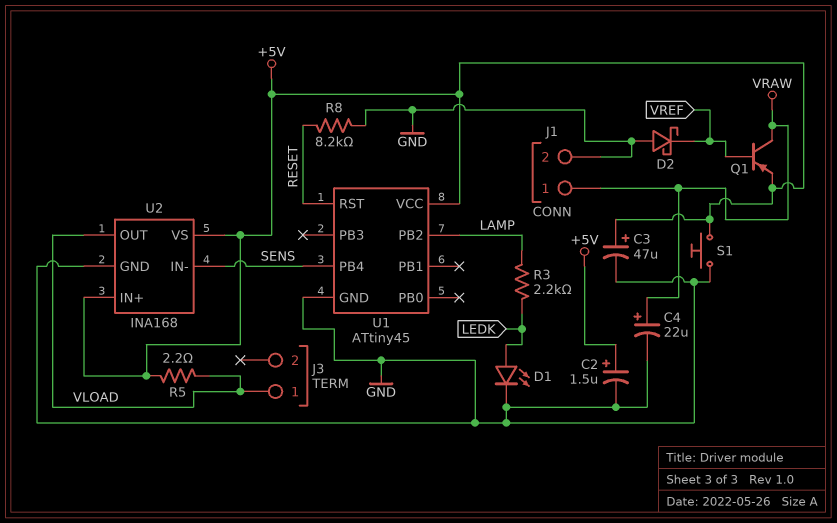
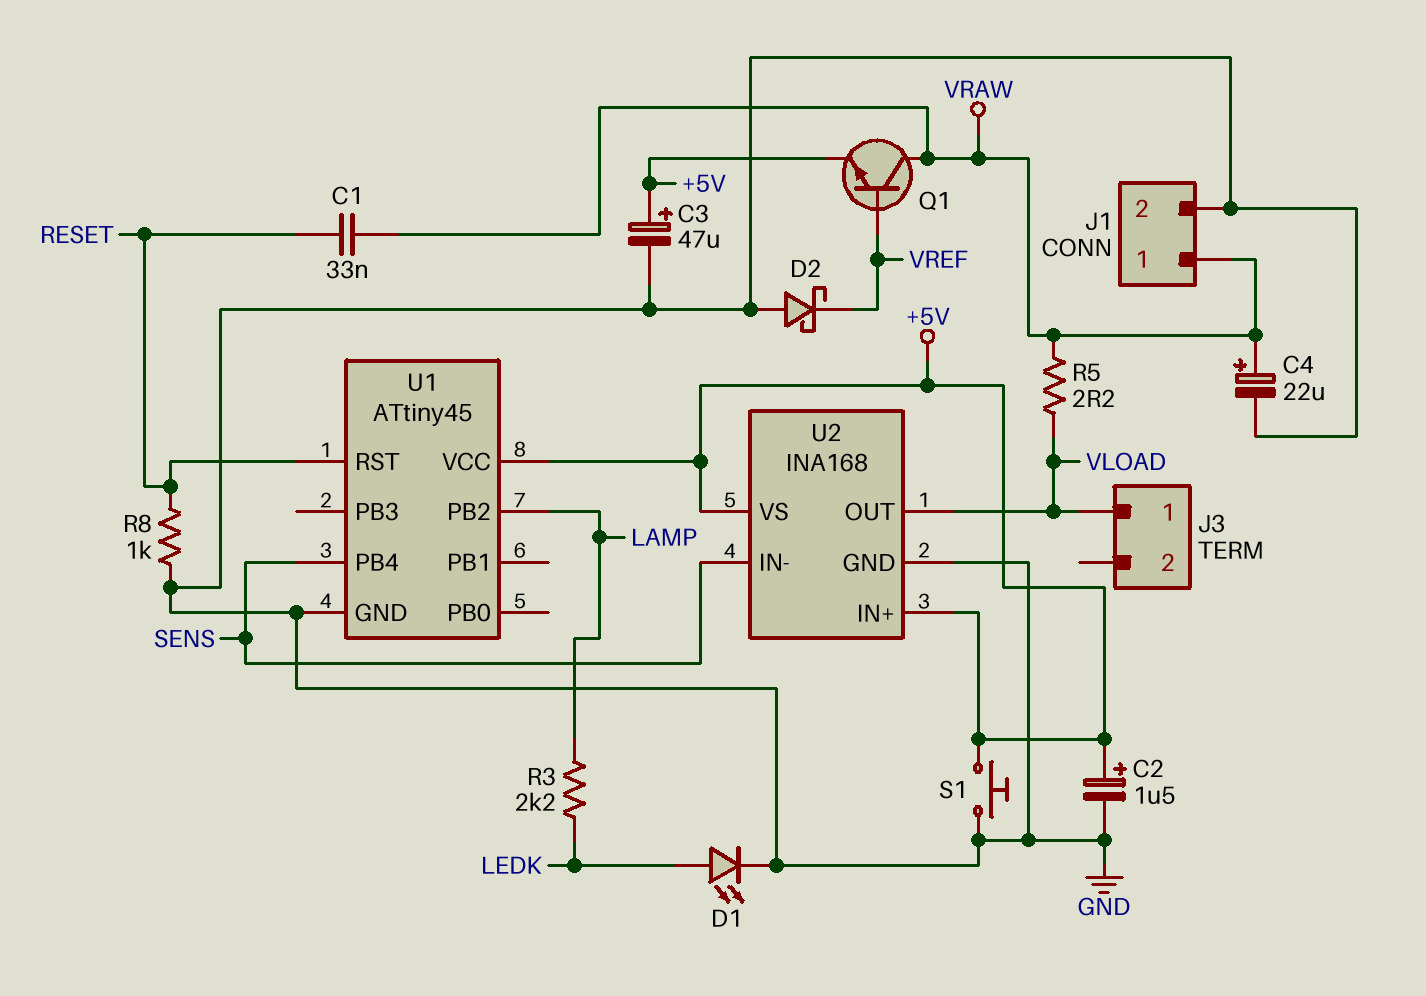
C1: none -> 33nF (RESET, VRAW)
Q1: PNP (B VREF, C VRAW, E +5V) -> NPN (B VREF, C VRAW, E +5V)
R5: 2.2 (+5V, VLOAD) -> 2.2 (VLOAD, VRAW)
R8: 8.2k (GND, RESET) -> 1k (GND, RESET)

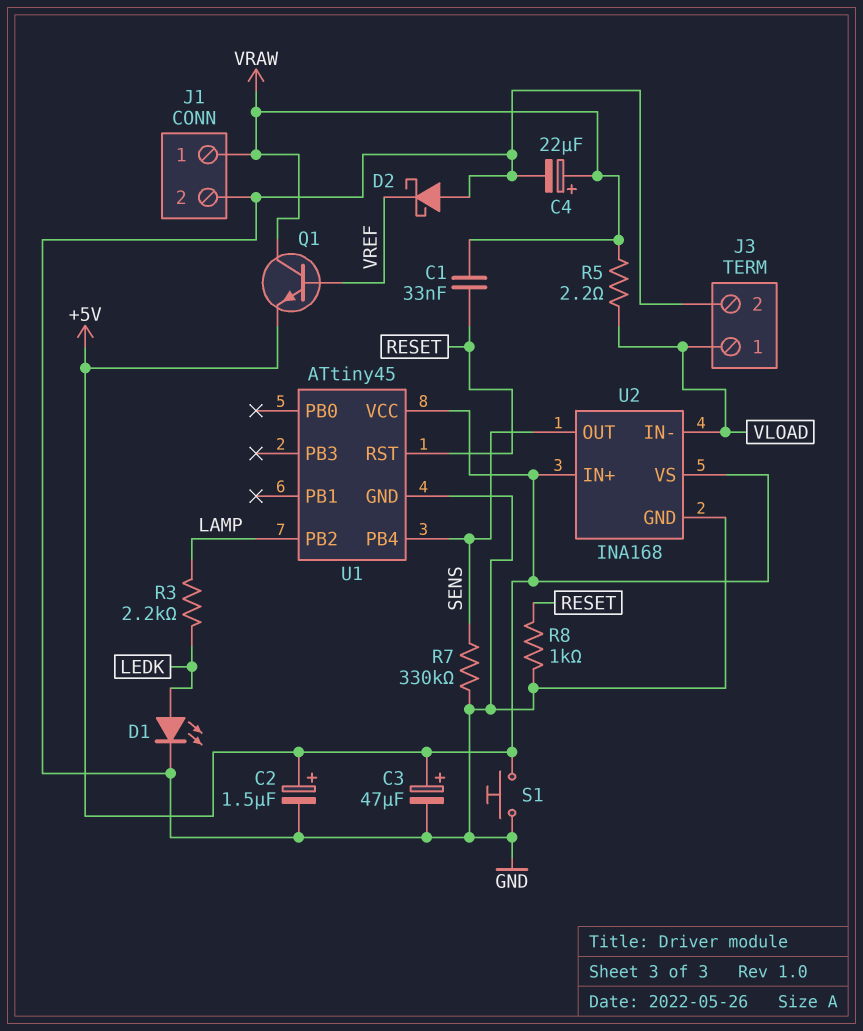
J3 pin 2: none -> GND
R7: none -> 330k (GND, SENS)
U2 pin IN-: SENS -> VLOAD
U2 pin OUT: VLOAD -> SENS

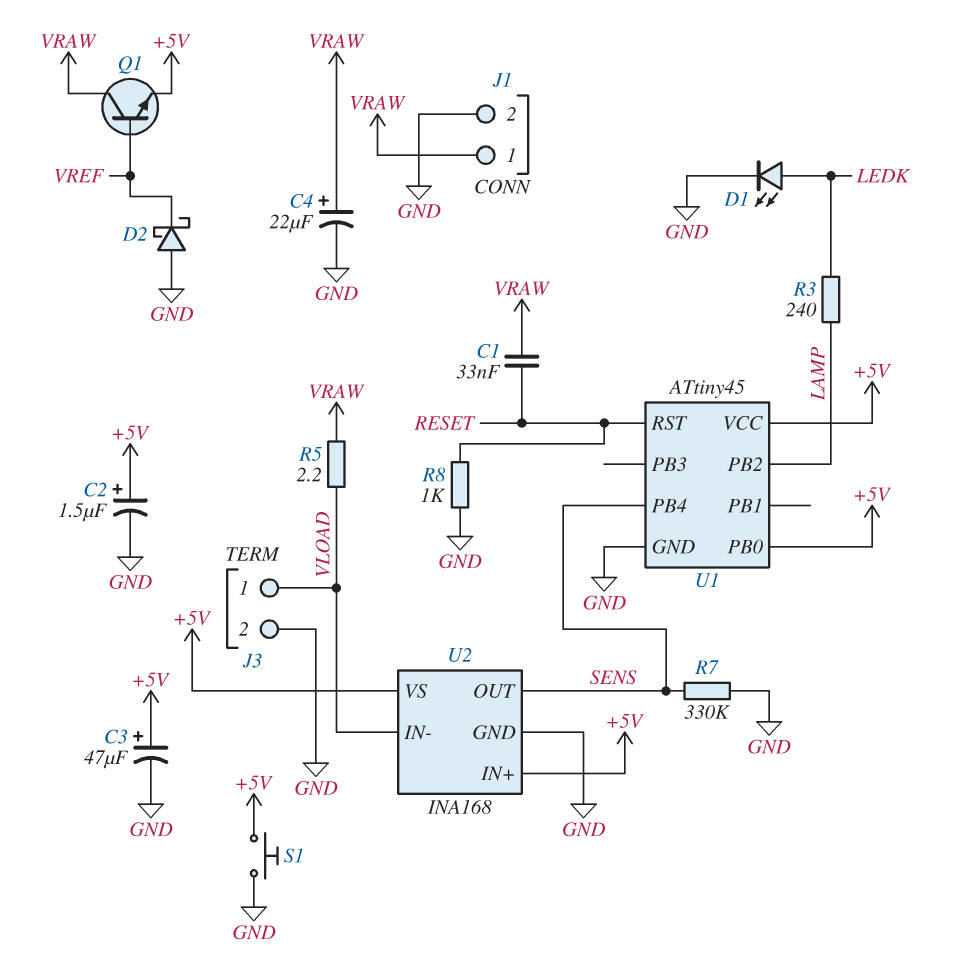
R3: 2.2k (LAMP, LEDK) -> 240 (LAMP, LEDK)
U1 pin PB0: none -> +5V

